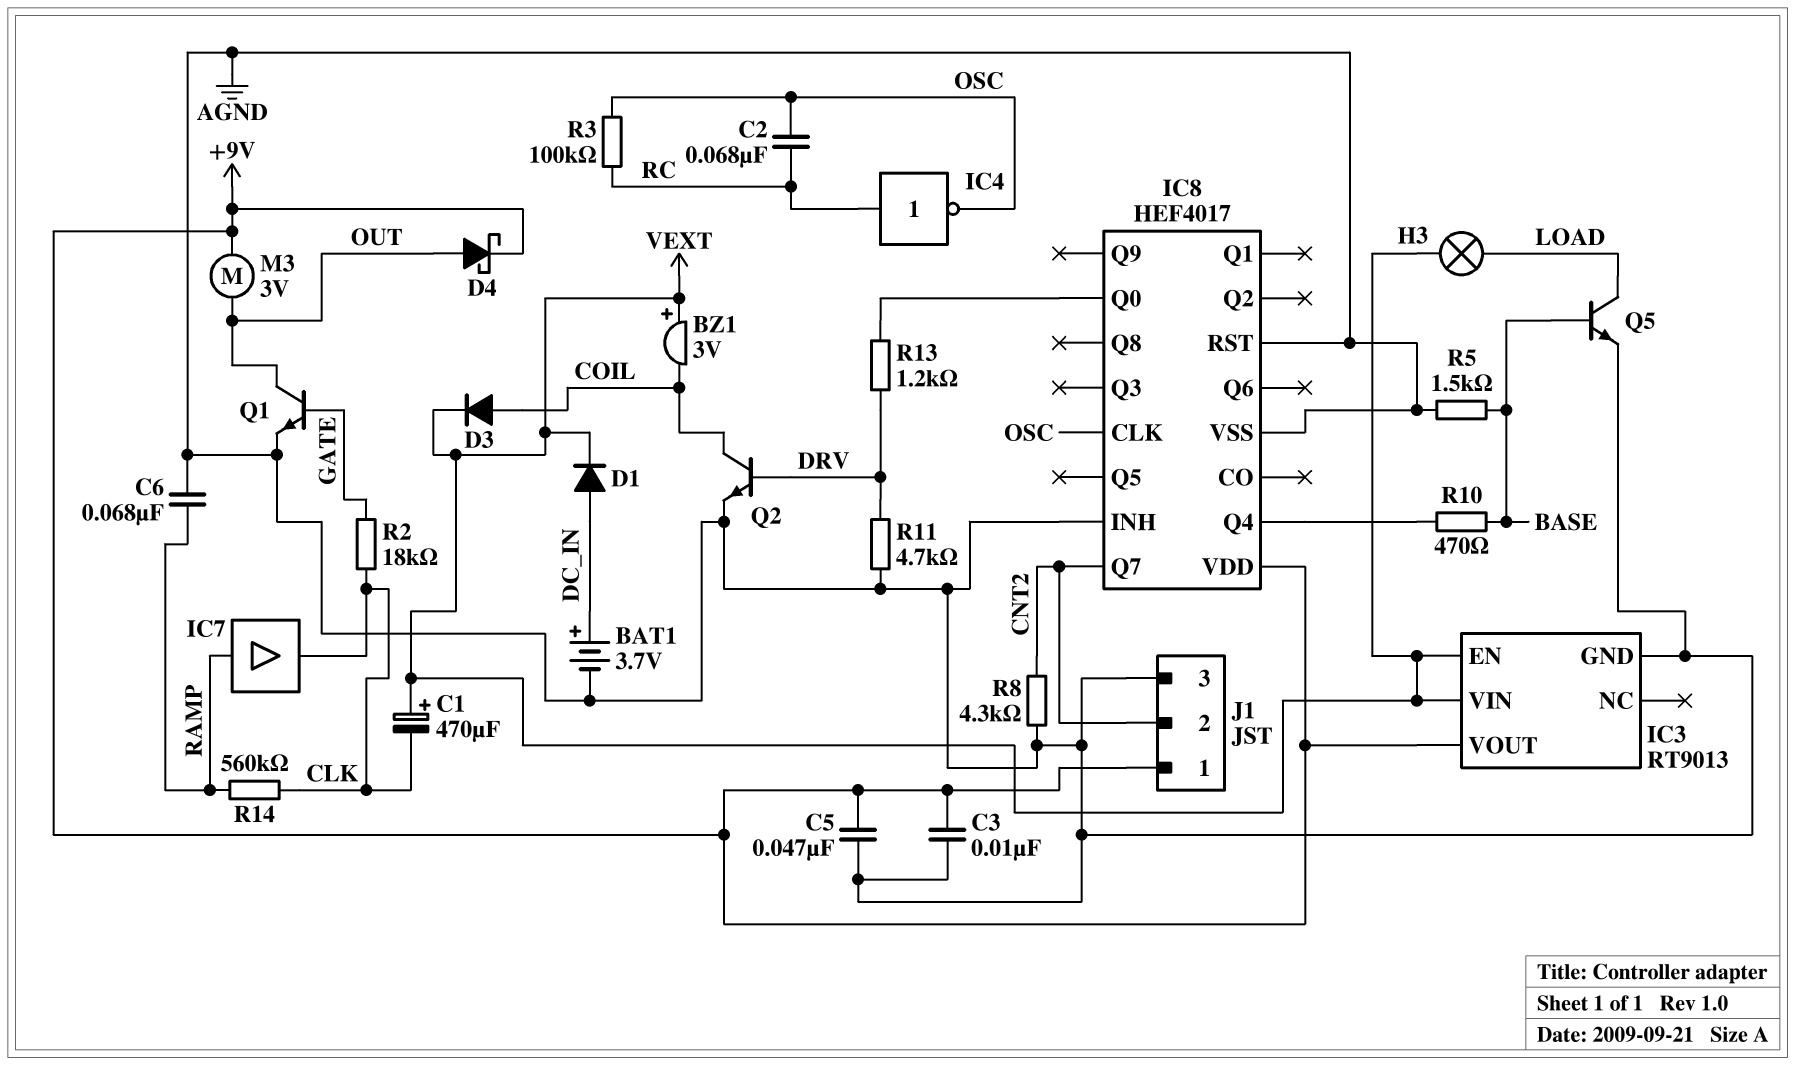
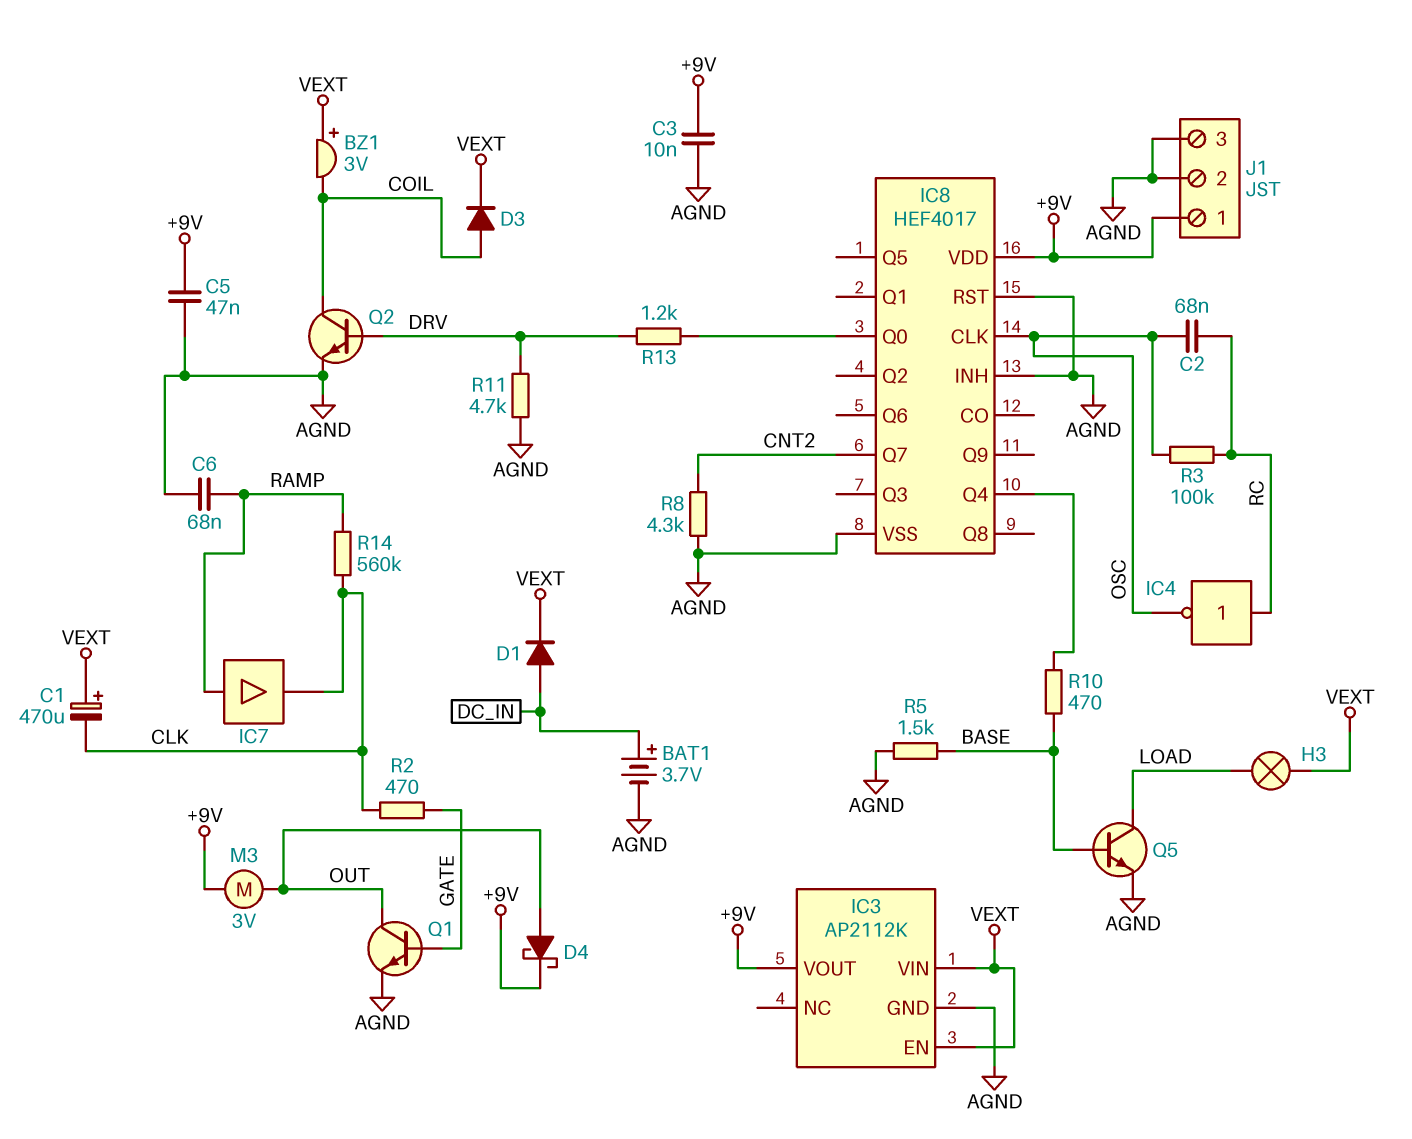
IC3: RT9013 -> AP2112K
J1 pin 2: CNT2 -> AGND
R2: 18k (CLK, GATE) -> 470 (CLK, GATE)

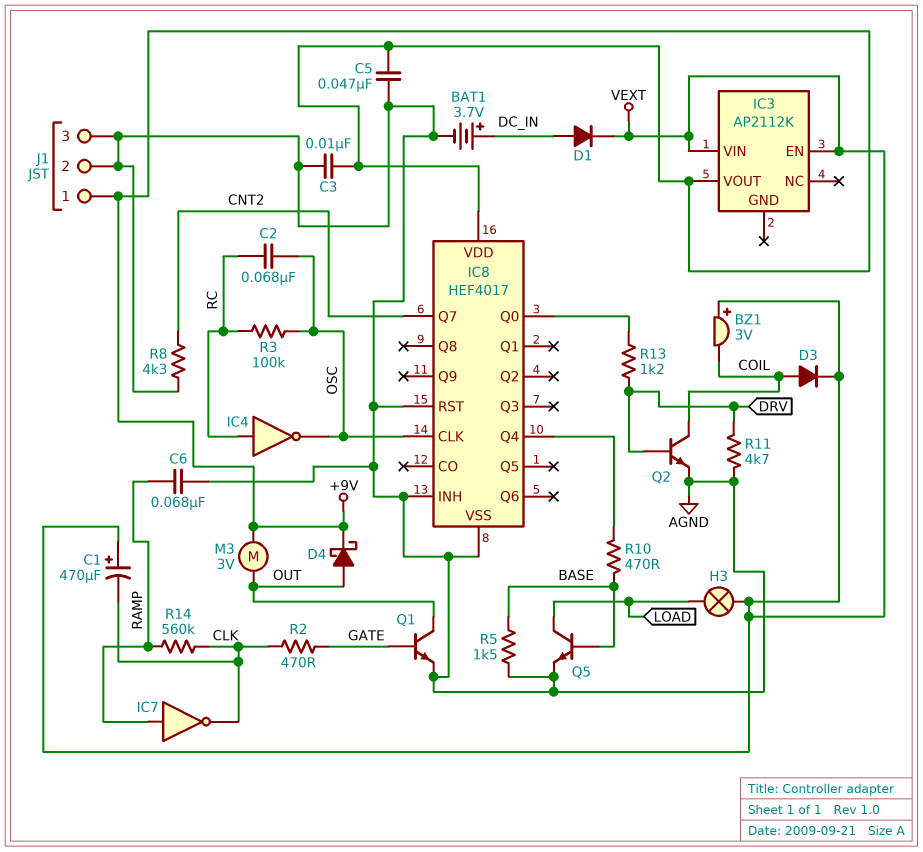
IC3 pin GND: AGND -> none
IC7: buffer (in RAMP, out CLK) -> NOT (in RAMP, out CLK)

